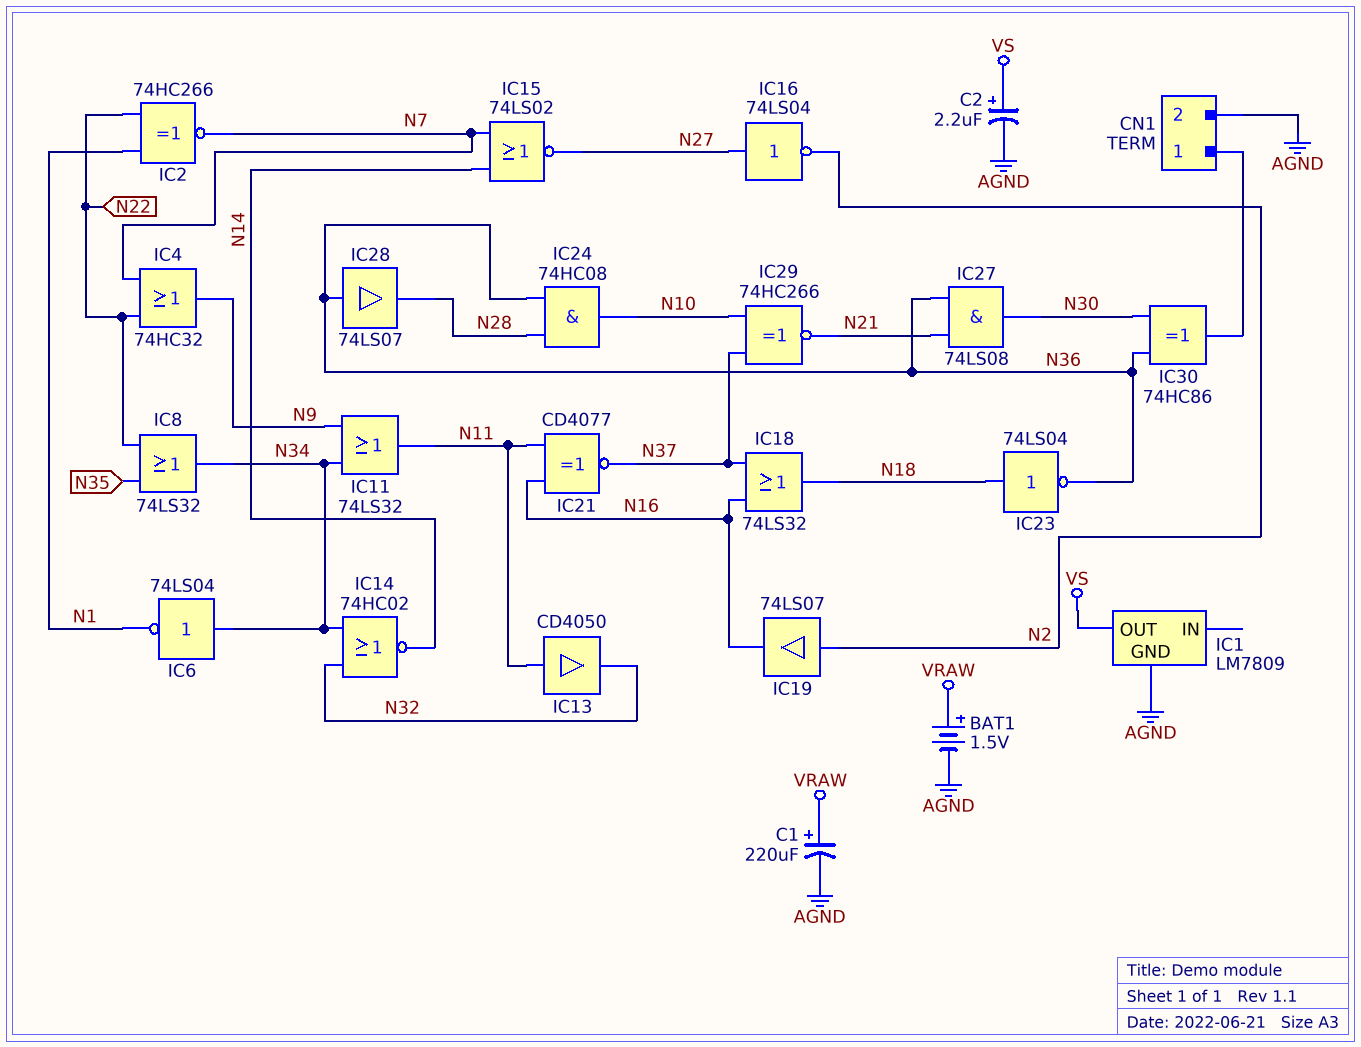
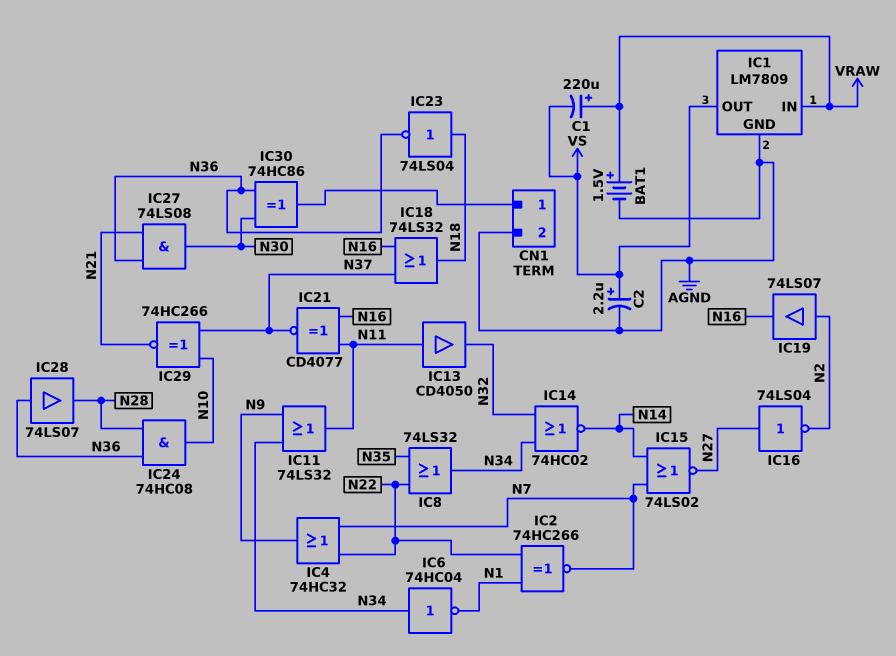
C1: 220uF (plus VRAW, minus AGND) -> 220uF (plus VRAW, minus VS)
IC1 pin IN: none -> VRAW
IC6: NOT 74LS04 (in N34, out N1) -> NOT 74HC04 (in N34, out N1)

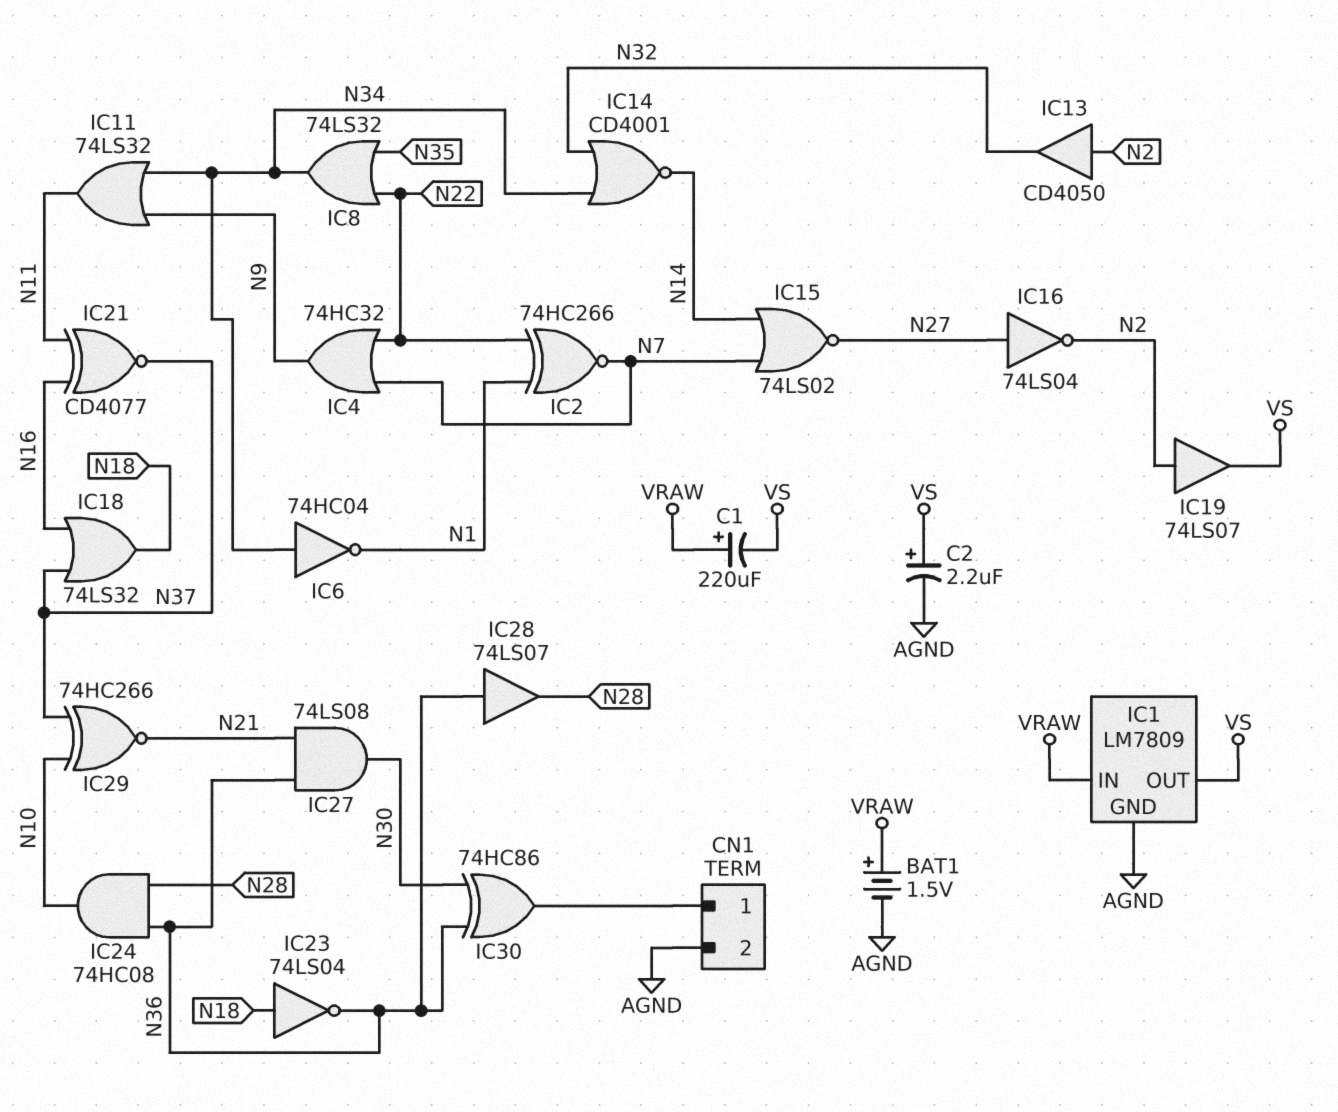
IC13: buffer CD4050 (in N11, out N32) -> buffer CD4050 (in N2, out N32)
IC14: NOR 74HC02 (in N32, in N34, out N14) -> NOR CD4001 (in N32, in N34, out N14)
IC19: buffer 74LS07 (in N2, out N16) -> buffer 74LS07 (in N2, out VS)

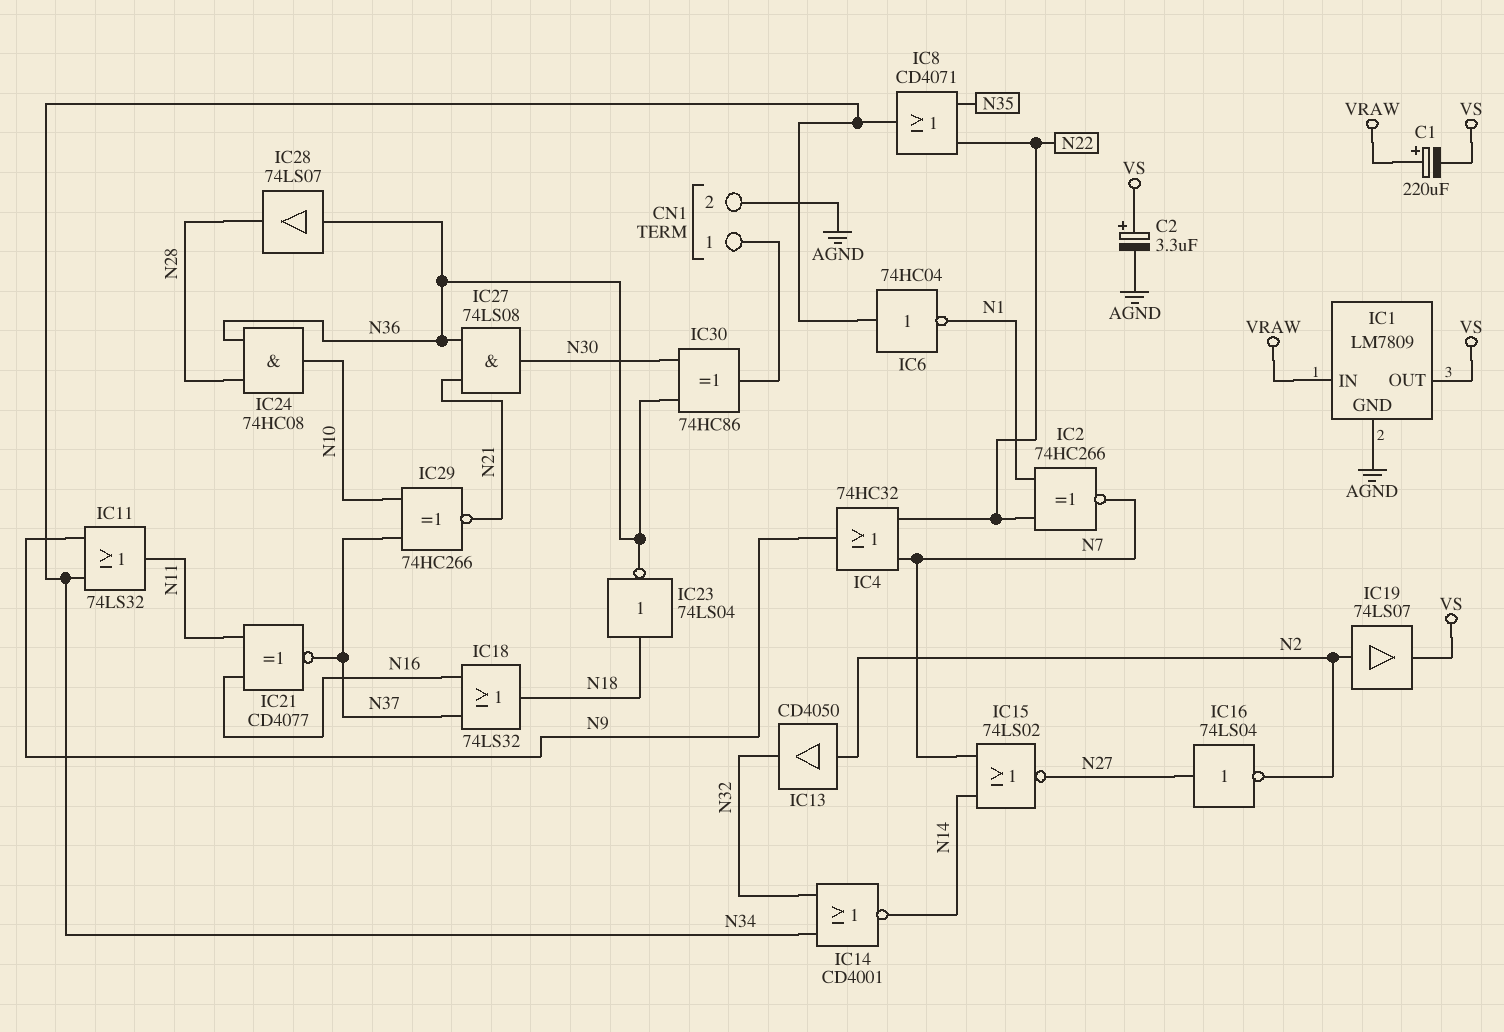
BAT1: 1.5V (plus VRAW, minus AGND) -> none
C2: 2.2uF (plus VS, minus AGND) -> 3.3uF (plus VS, minus AGND)
IC8: OR 74LS32 (in N22, in N35, out N34) -> OR CD4071 (in N22, in N35, out N34)

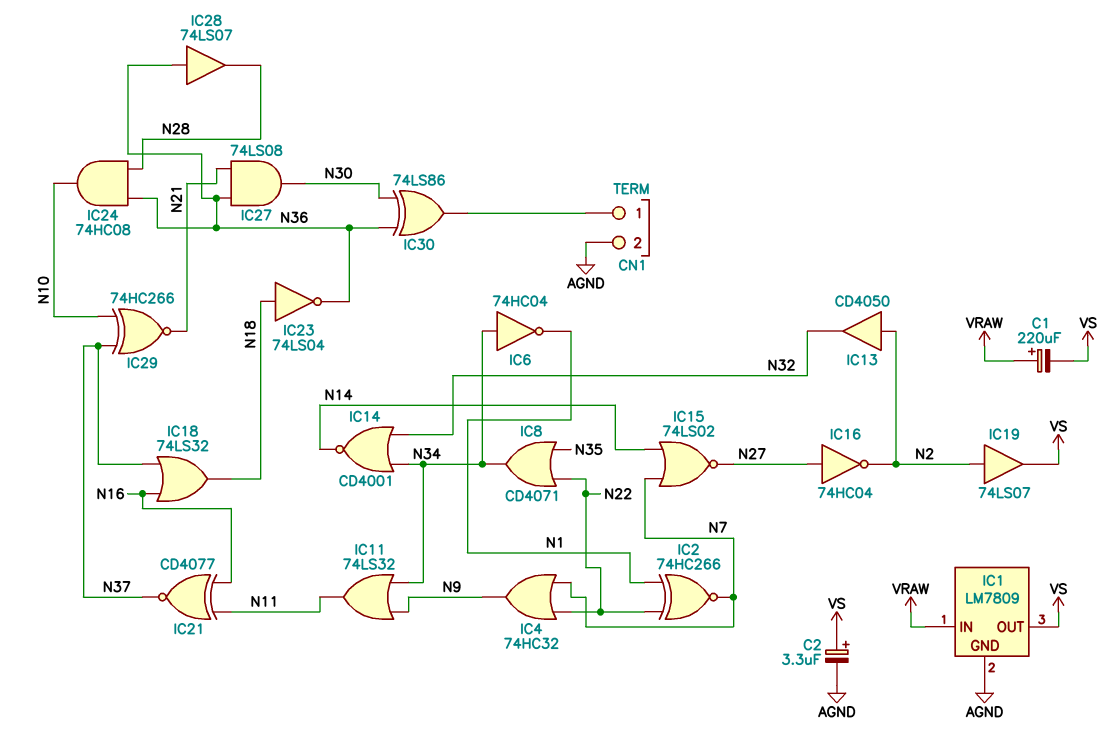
IC16: NOT 74LS04 (in N27, out N2) -> NOT 74HC04 (in N27, out N2)
IC30: XOR 74HC86 (in N30, in N36, out CN1/1) -> XOR 74LS86 (in N30, in N36, out CN1/1)

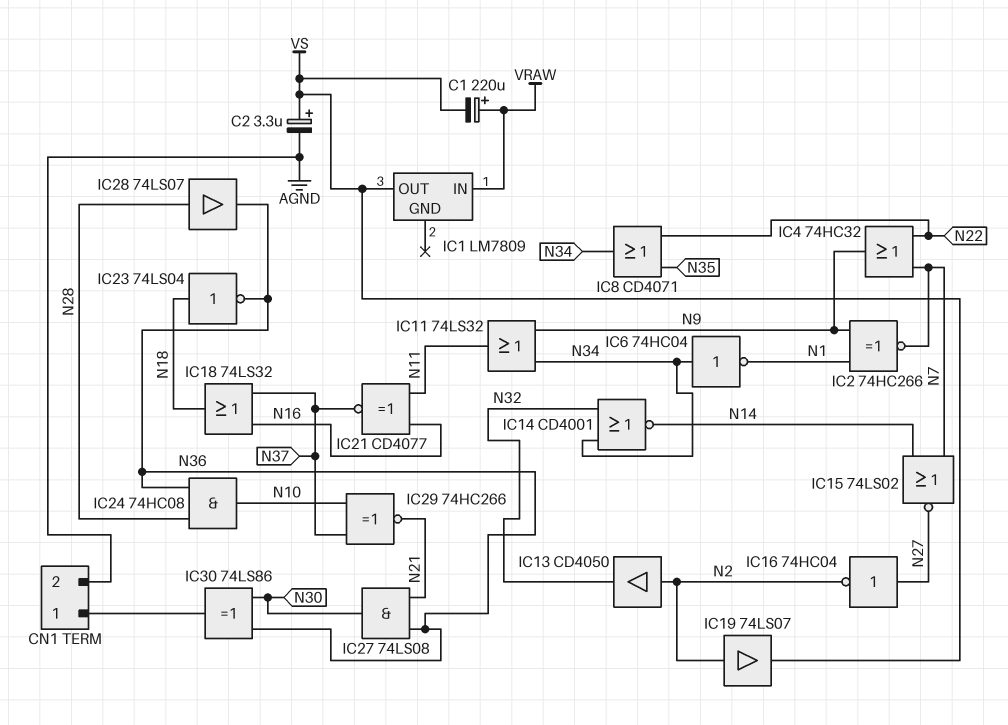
IC1 pin GND: AGND -> none
IC2: XNOR 74HC266 (in N1, in N22, out N7) -> XNOR 74HC266 (in N1, in N9, out N7)
IC28: buffer 74LS07 (in N36, out N28) -> buffer 74LS07 (in N28, out N36)

